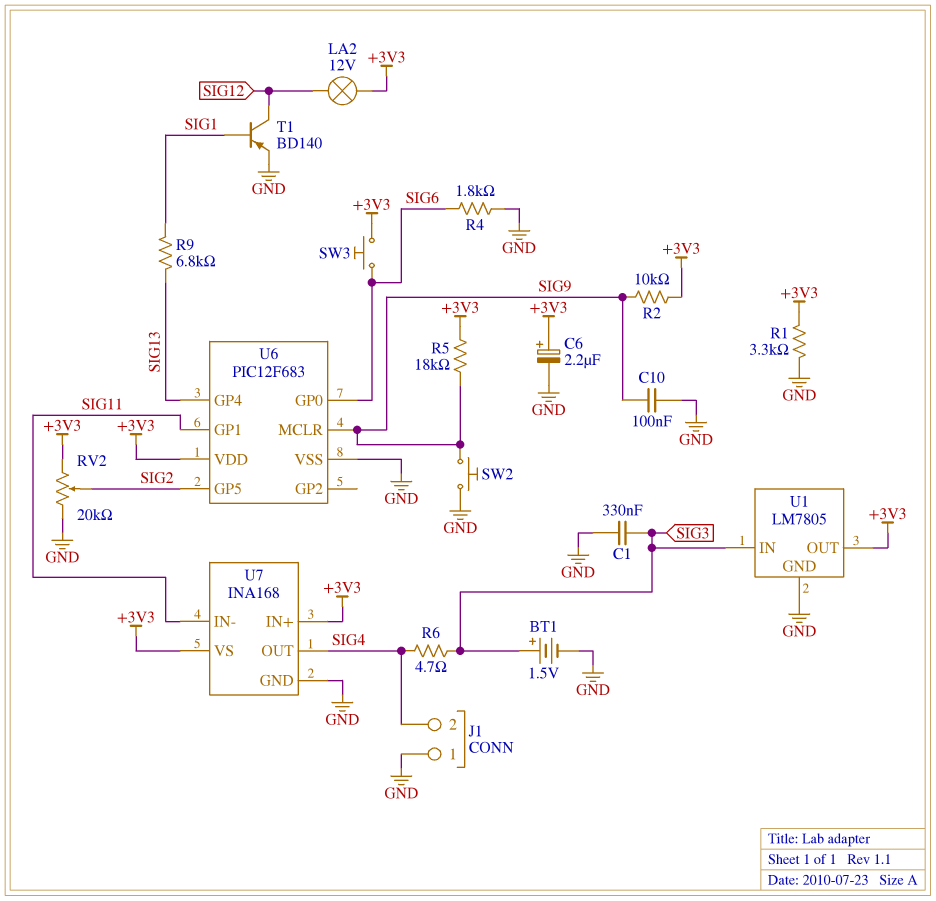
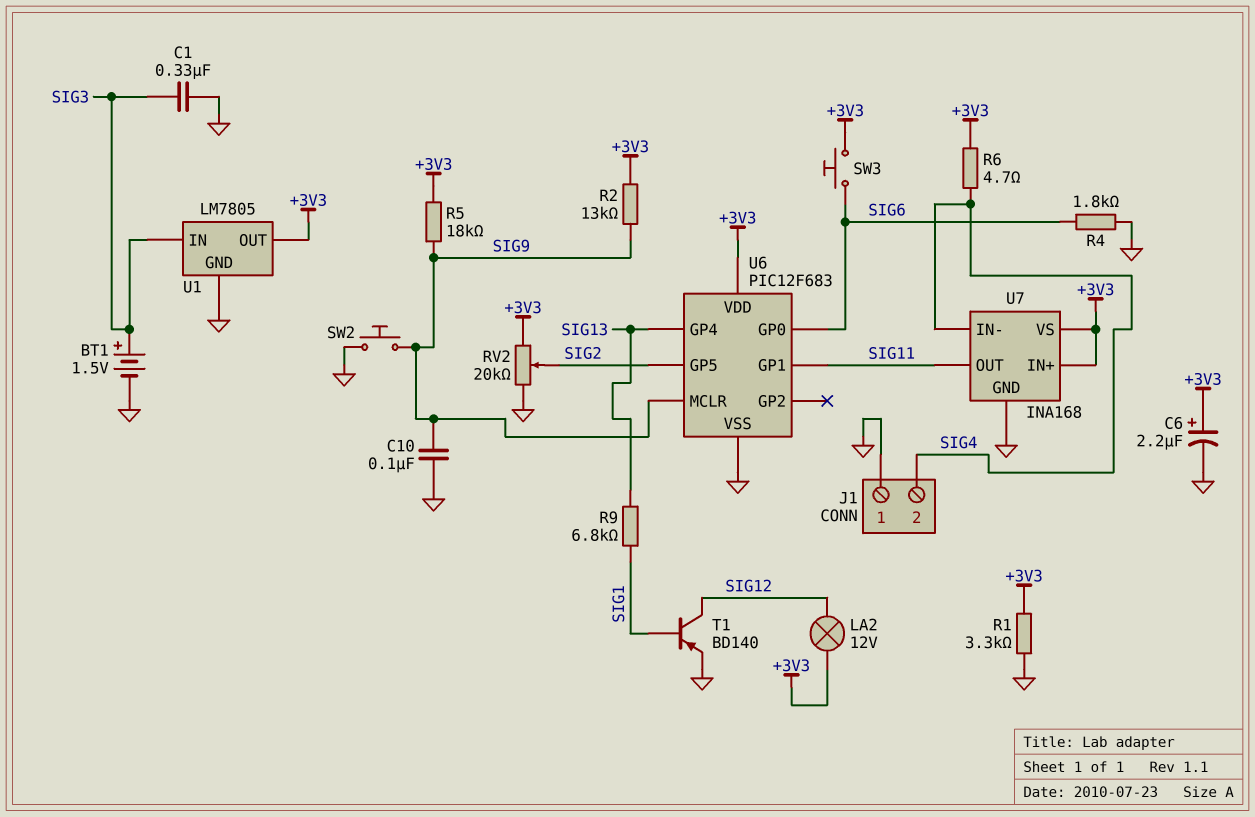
R2: 10k (+3V3, SIG9) -> 13k (+3V3, SIG9)
R6: 4.7 (SIG3, SIG4) -> 4.7 (+3V3, SIG4)
U7 pin IN-: SIG11 -> SIG4
U7 pin OUT: SIG4 -> SIG11

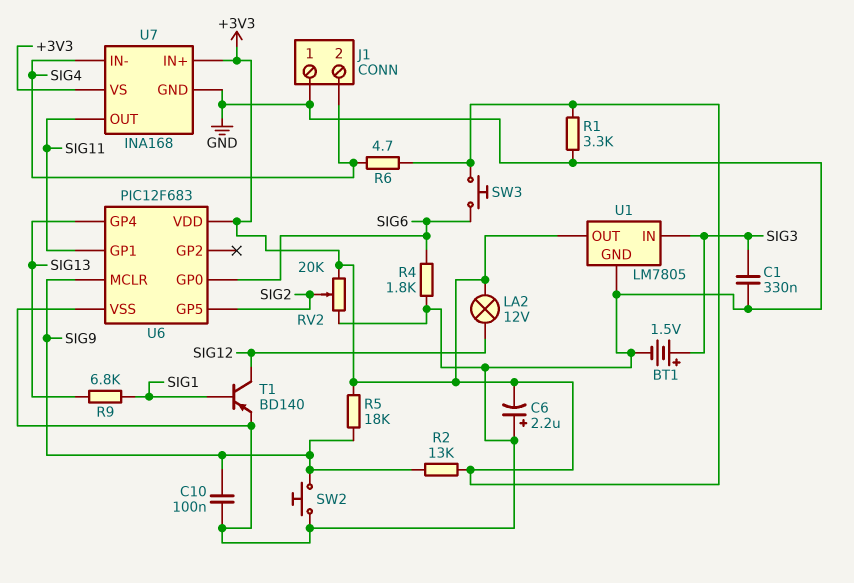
C6: 2.2uF (plus +3V3, minus GND) -> 2.2uF (plus GND, minus +3V3)

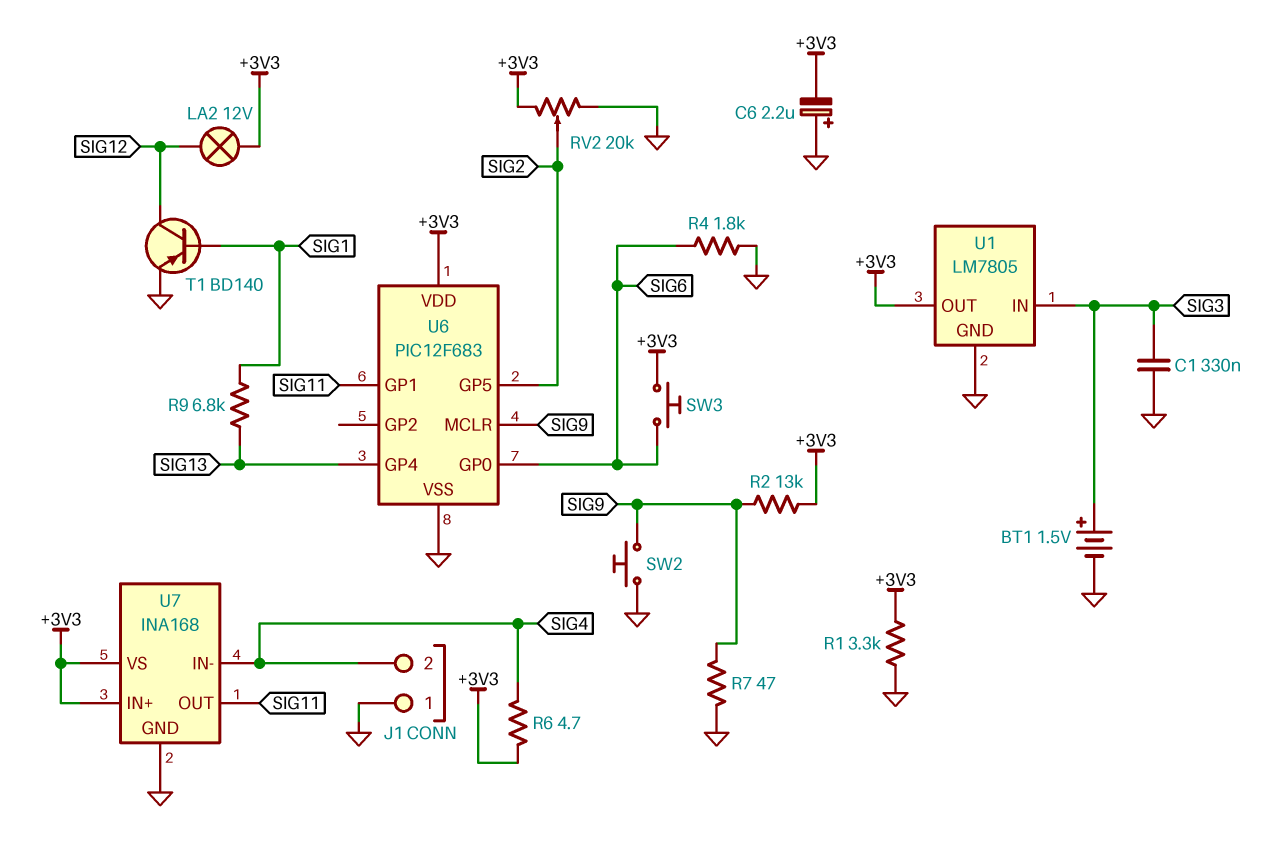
C10: 100nF (GND, SIG9) -> none
R5: 18k (+3V3, SIG9) -> none
R7: none -> 47 (GND, SIG9)

